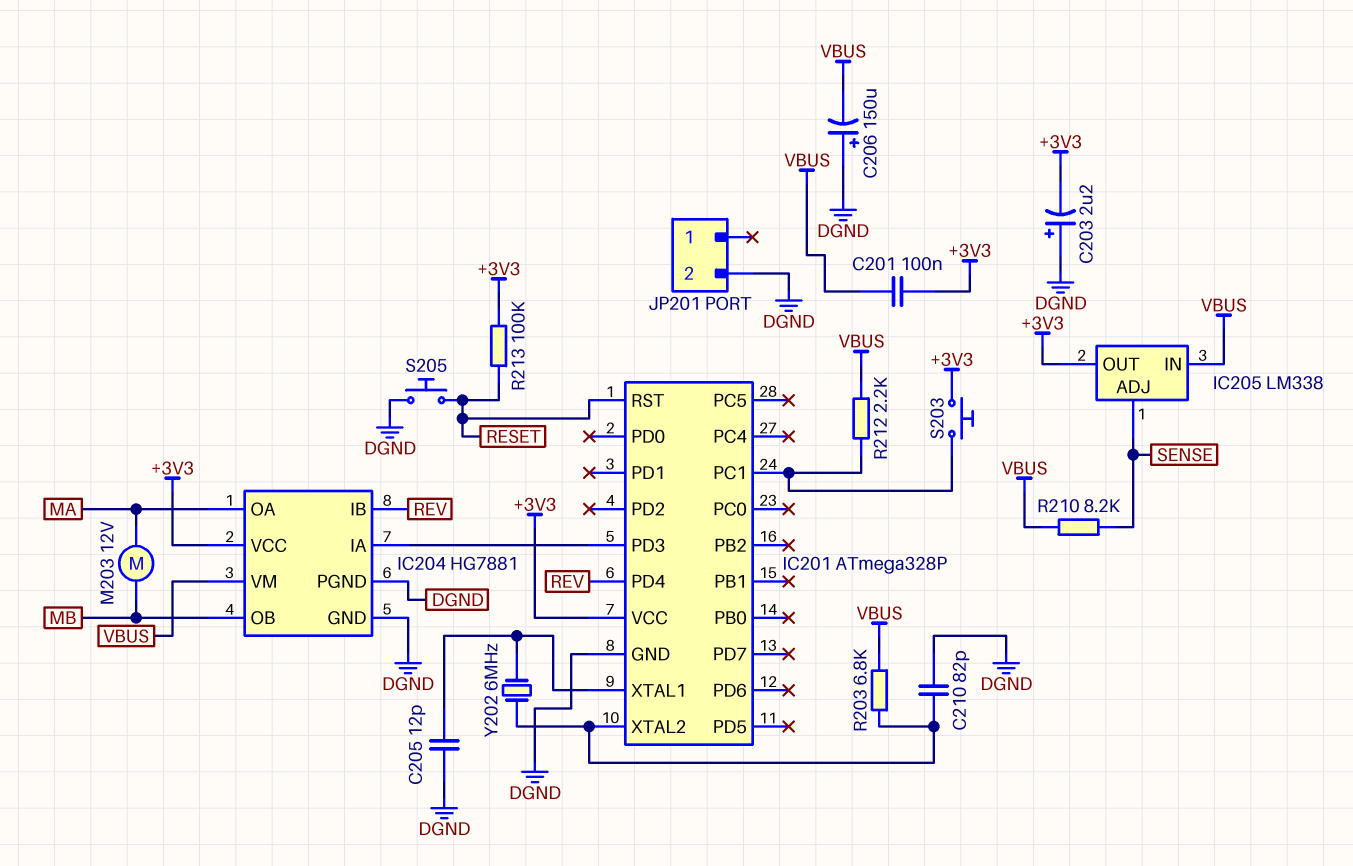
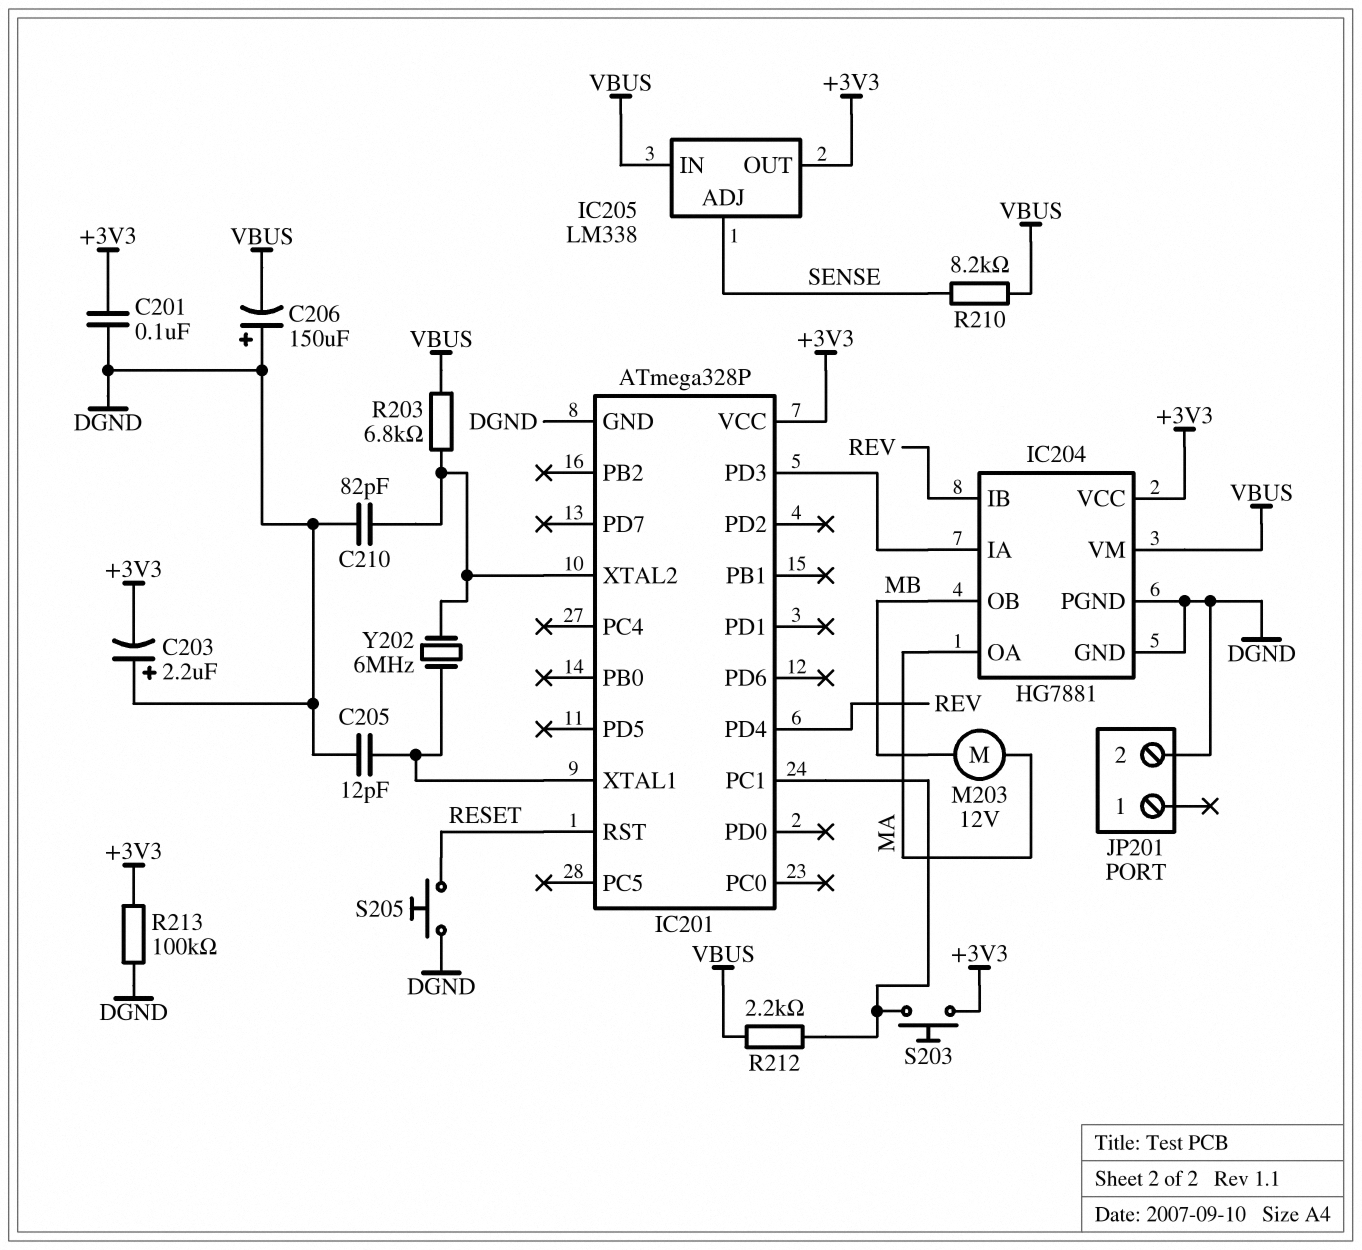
C201: 100nF (+3V3, VBUS) -> 100nF (+3V3, DGND)
R213: 100k (+3V3, RESET) -> 100k (+3V3, DGND)

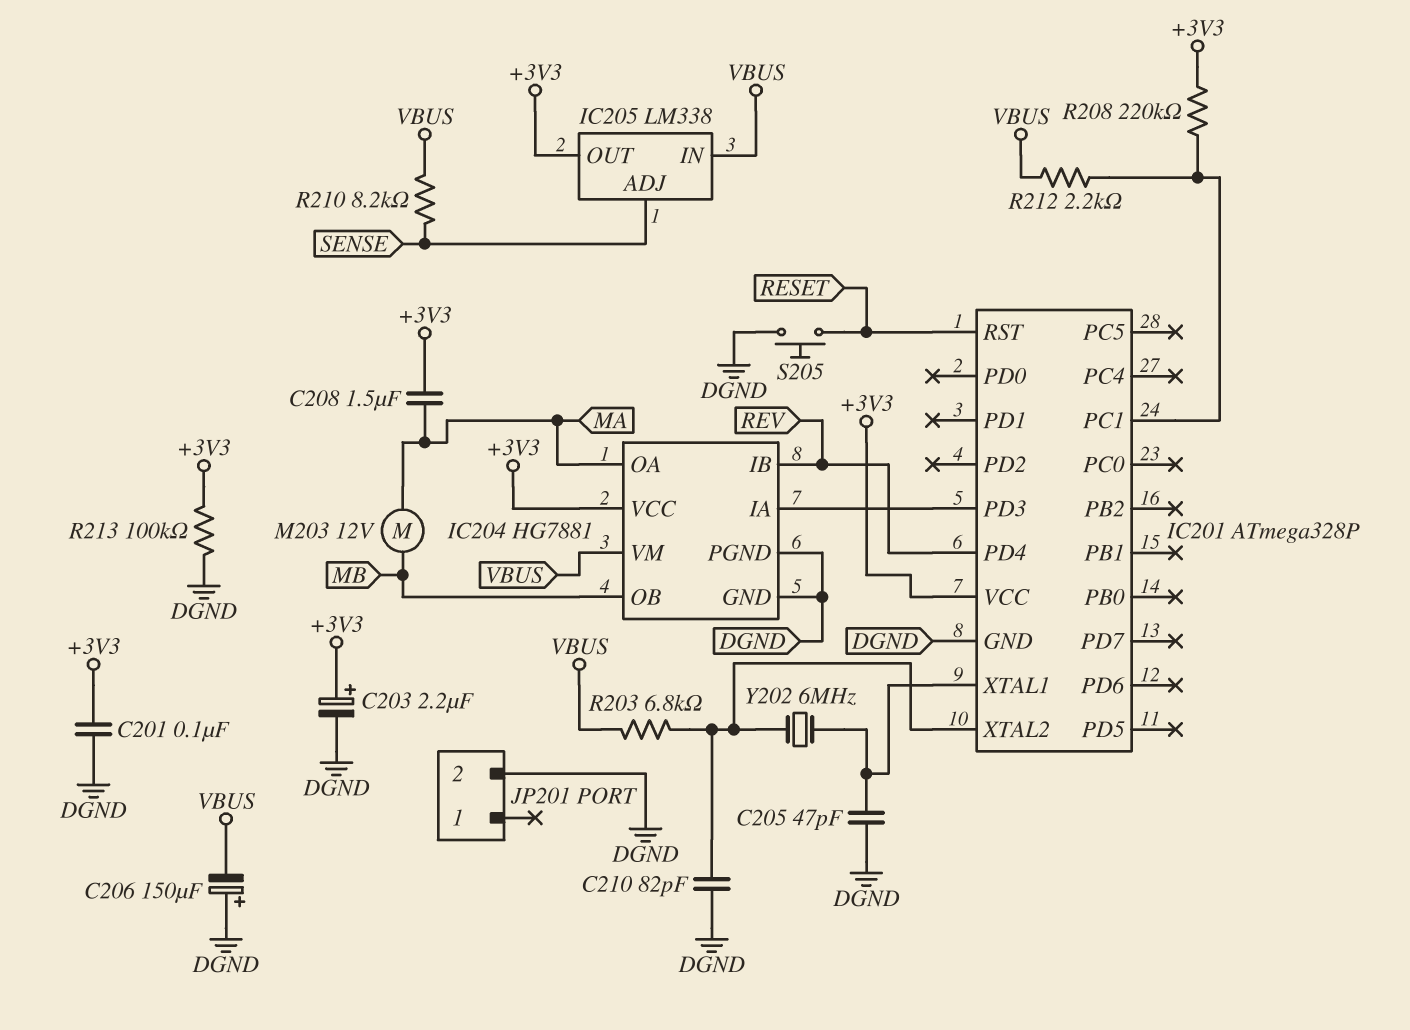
C203: 2.2uF (plus DGND, minus +3V3) -> 2.2uF (plus +3V3, minus DGND)
C205: 12pF (DGND, IC201/XTAL1) -> 47pF (DGND, IC201/XTAL1)
C208: none -> 1.5uF (+3V3, MA)
R208: none -> 220k (+3V3, IC201/PC1)
S203: button (+3V3, IC201/PC1) -> none

